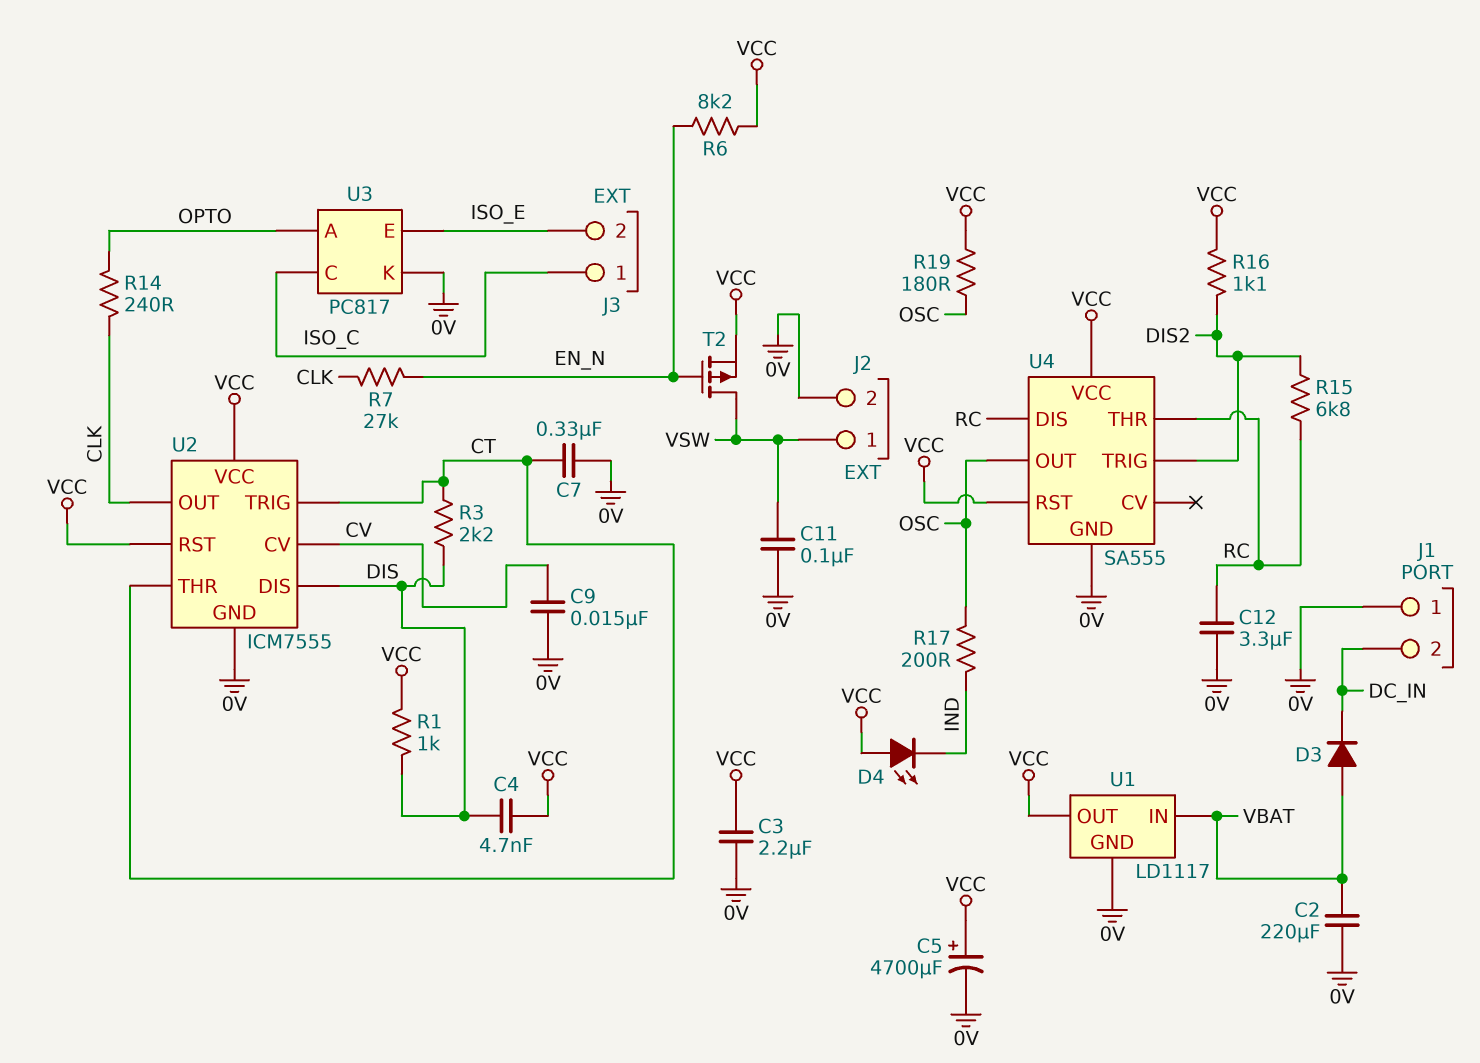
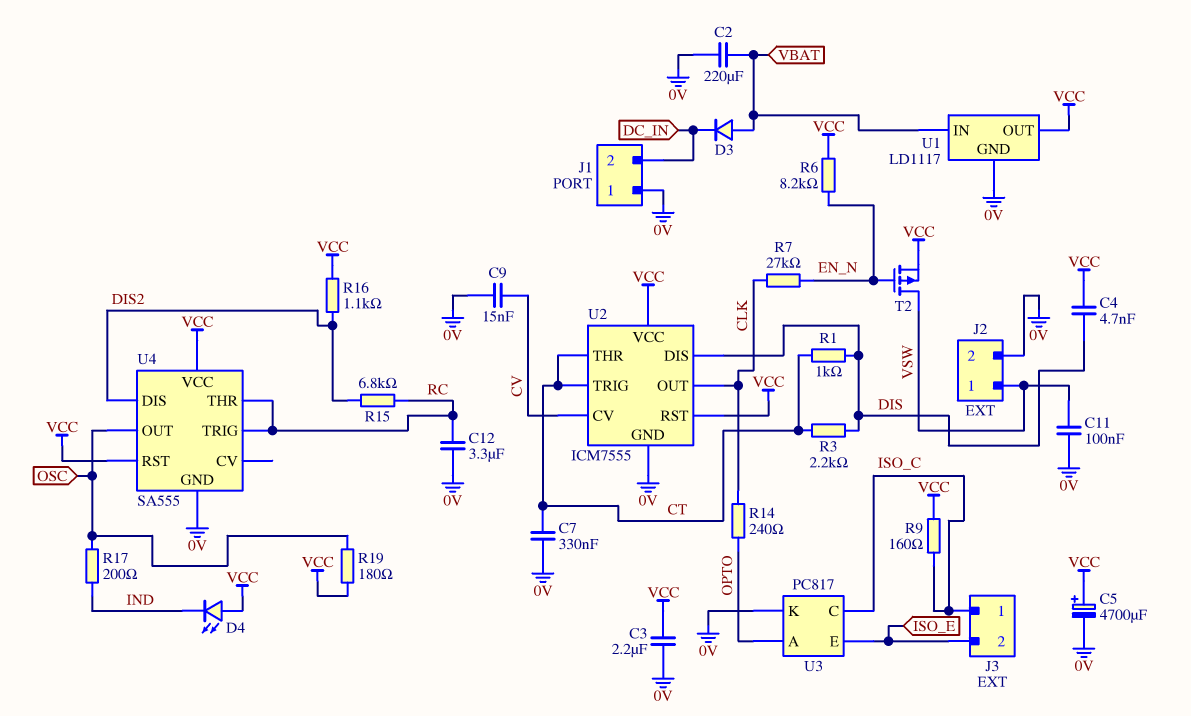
R1: 1k (DIS, VCC) -> 1k (CT, DIS)
R9: none -> 160 (ISO_C, VCC)
U4 pin DIS: RC -> DIS2
U4 pin TRIG: DIS2 -> RC

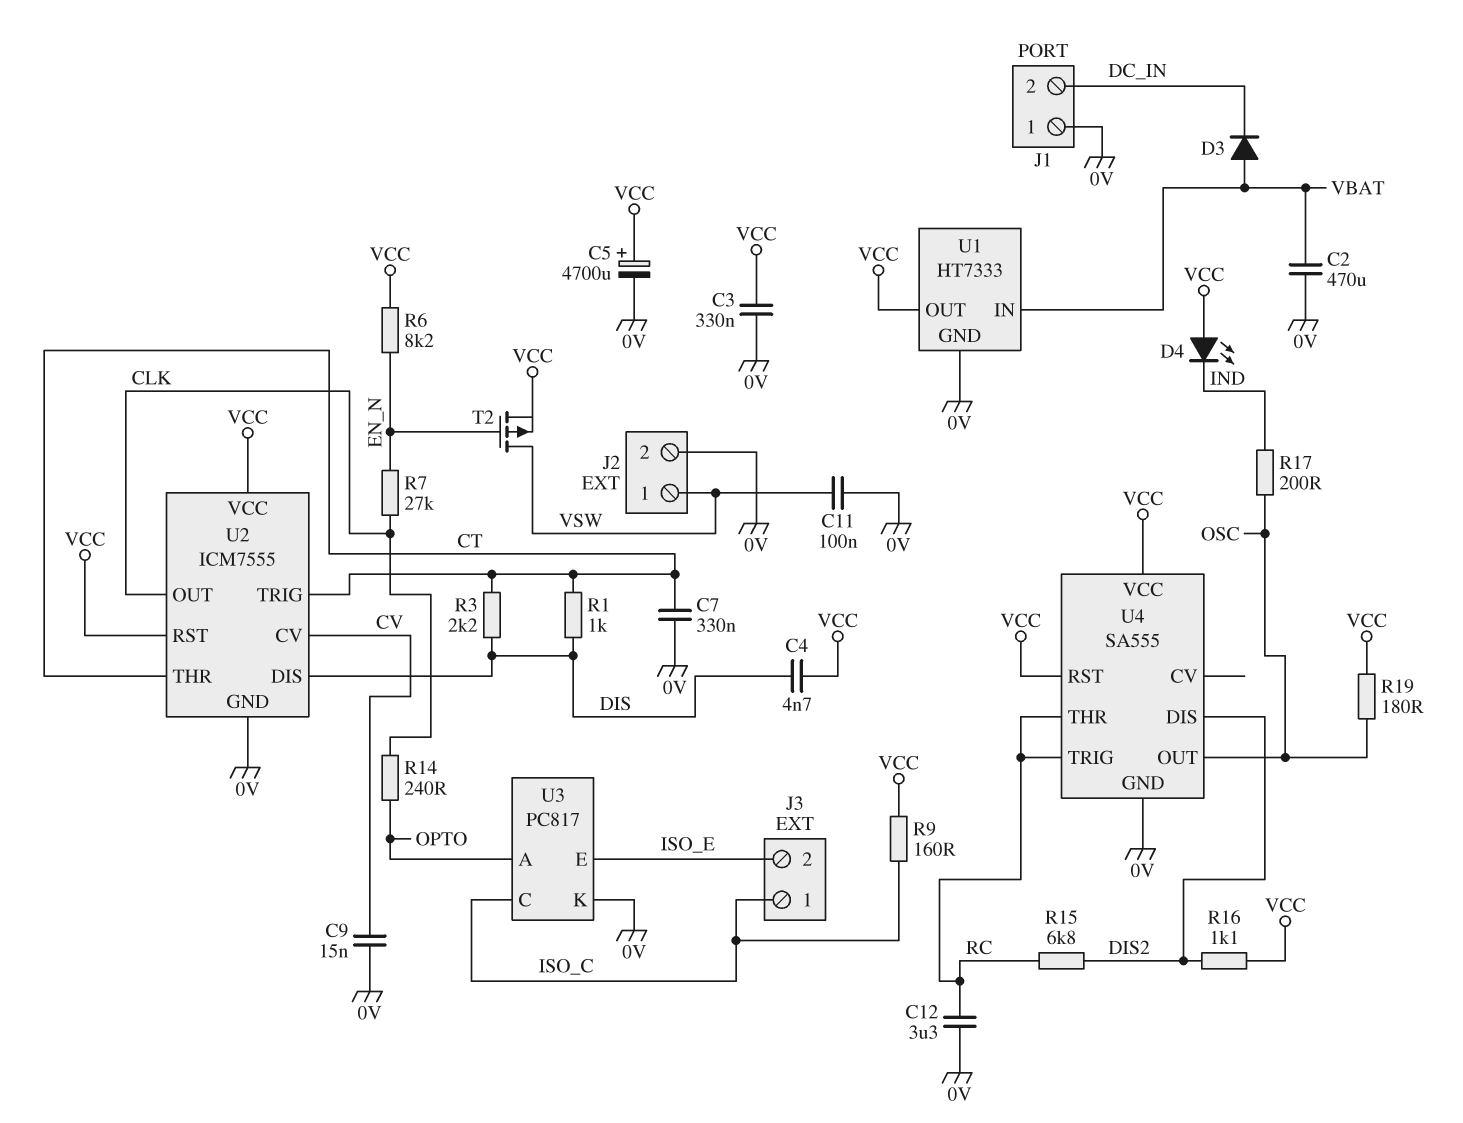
C2: 220uF (0V, VBAT) -> 470uF (0V, VBAT)
C3: 2.2uF (0V, VCC) -> 330nF (0V, VCC)
U1: LD1117 -> HT7333

